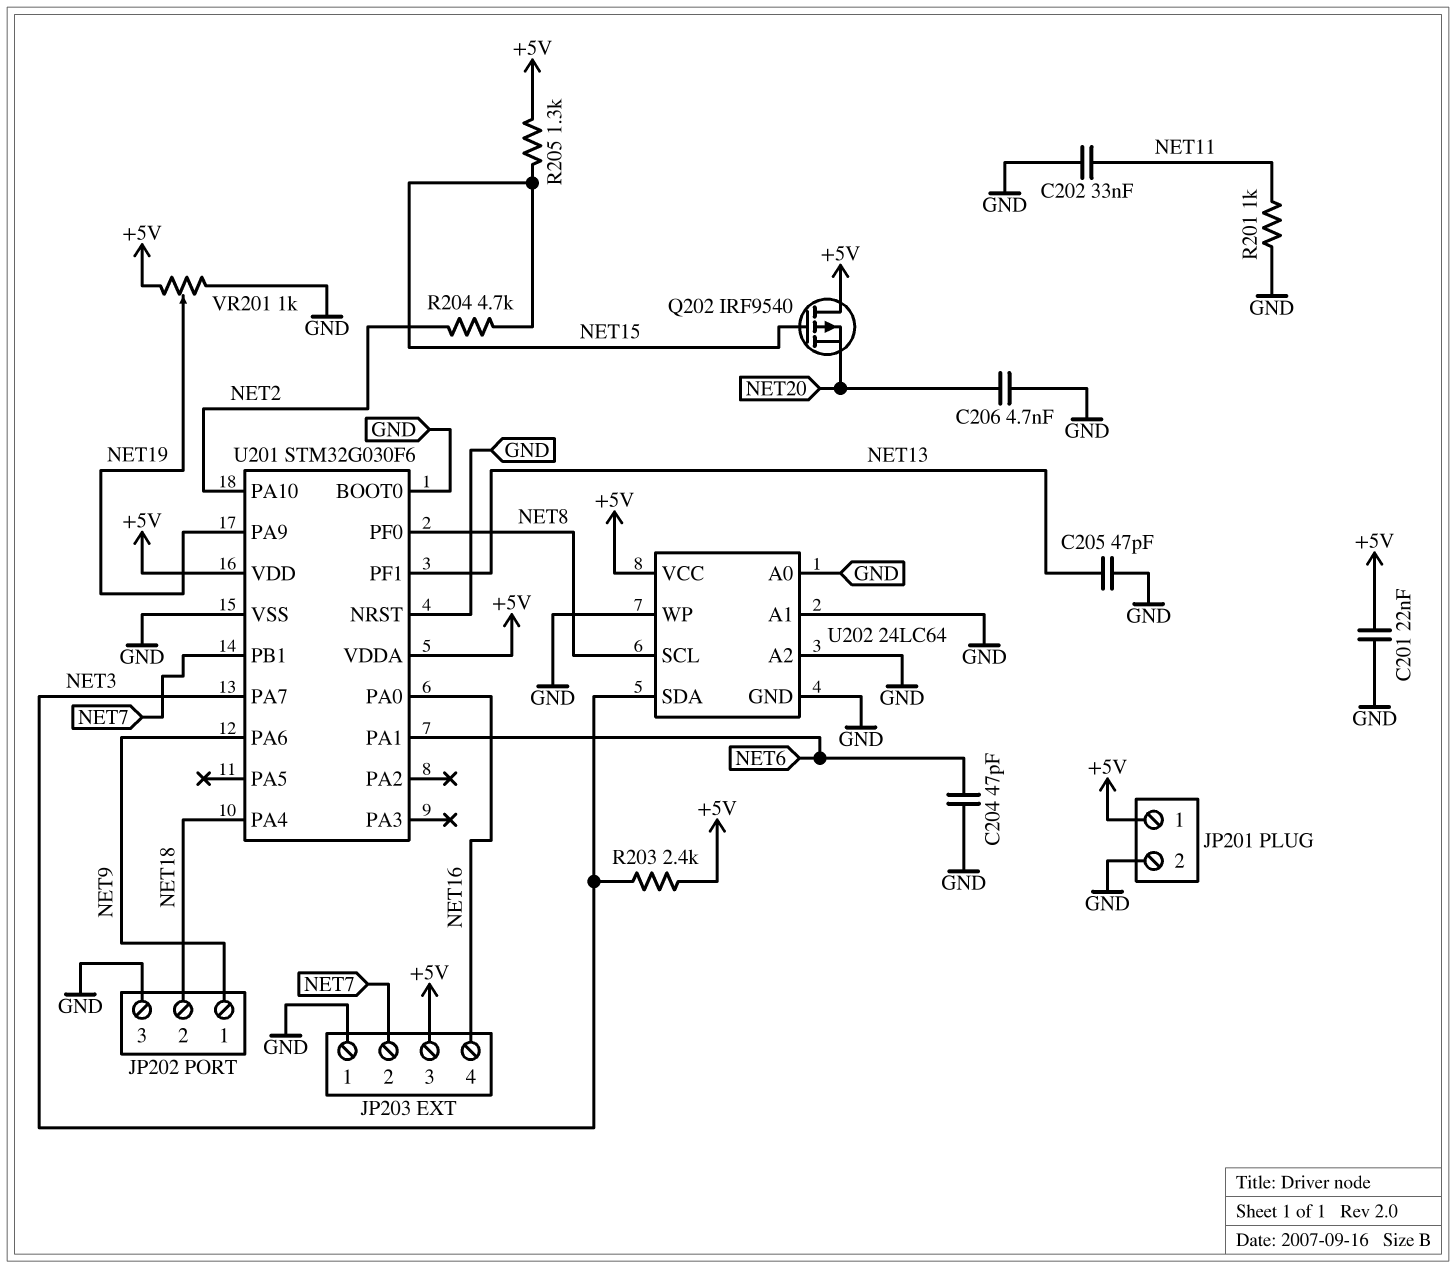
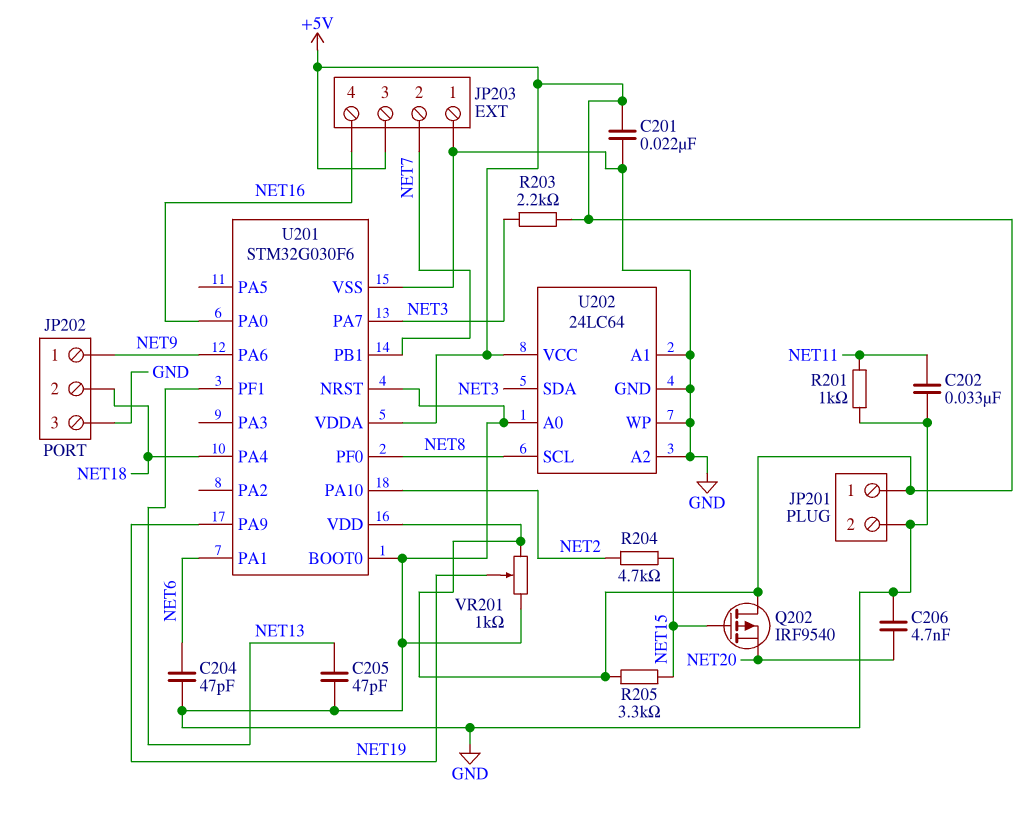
R203: 2.4k (+5V, NET3) -> 2.2k (+5V, NET3)
R205: 1.3k (+5V, NET15) -> 3.3k (+5V, NET15)

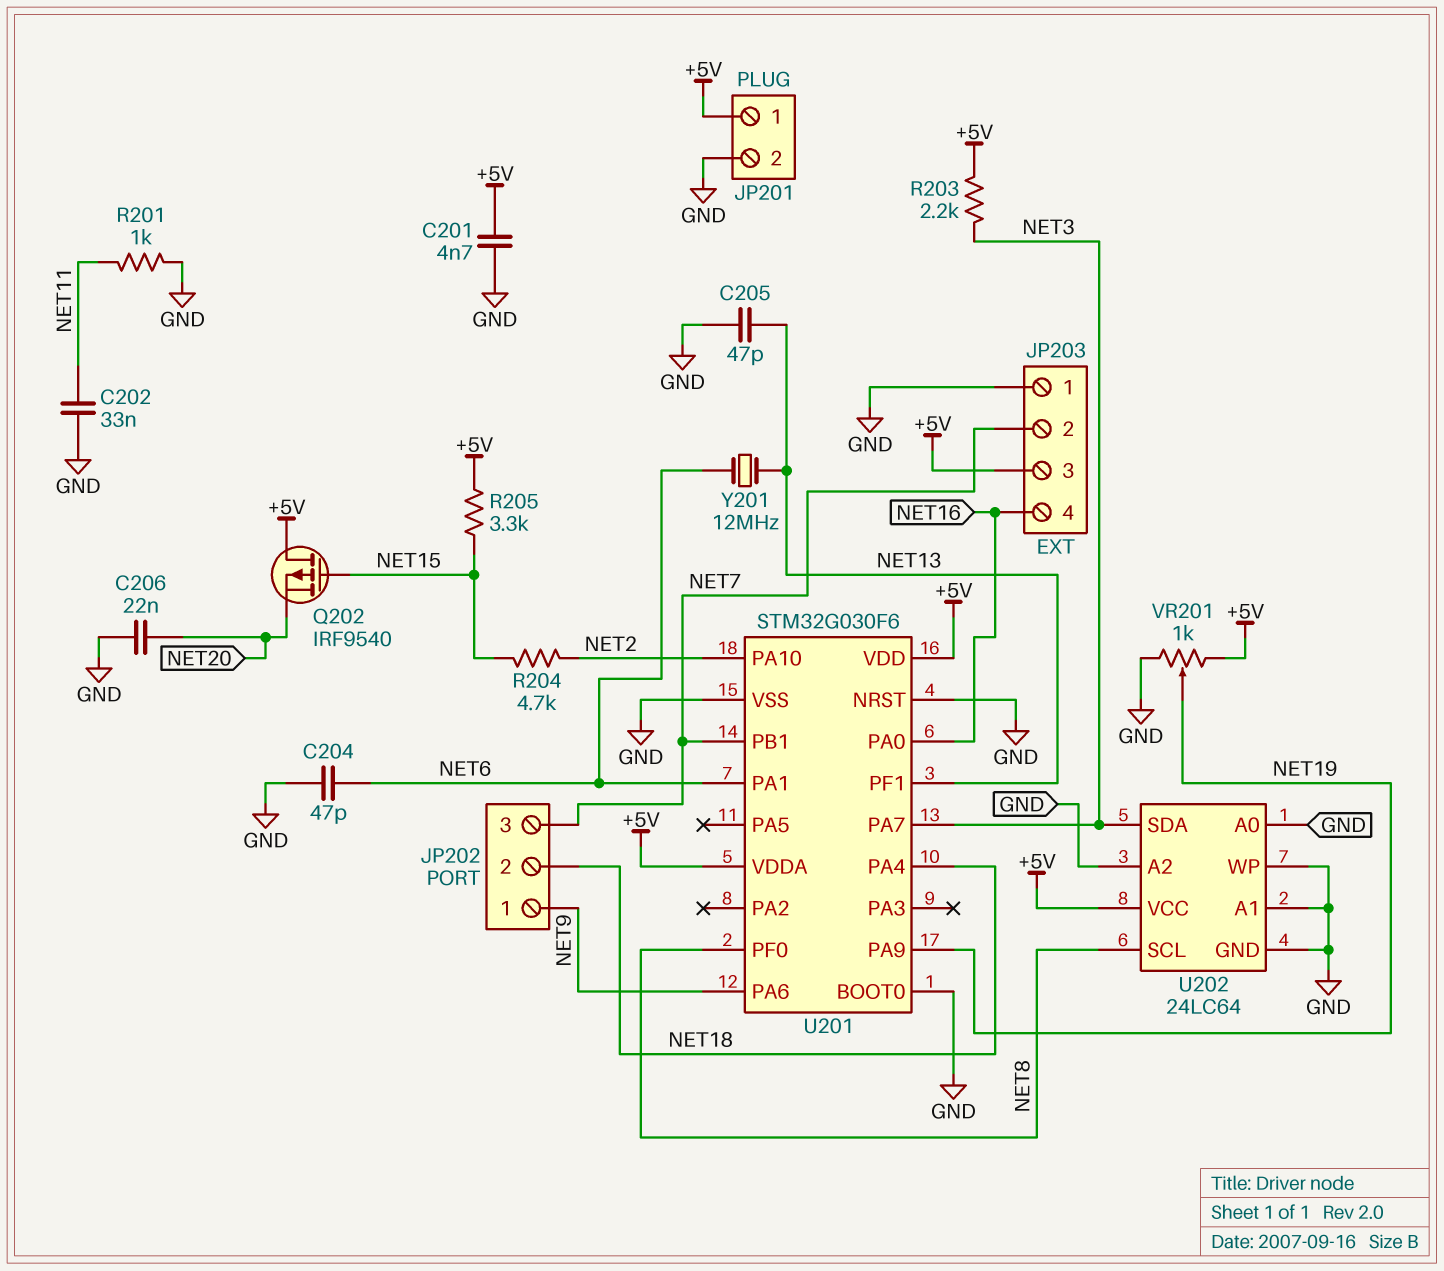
C201: 22nF (+5V, GND) -> 4.7nF (+5V, GND)
C206: 4.7nF (GND, NET20) -> 22nF (GND, NET20)
JP202 pin 3: GND -> NET7
Y201: none -> 12MHz (NET6, NET13)

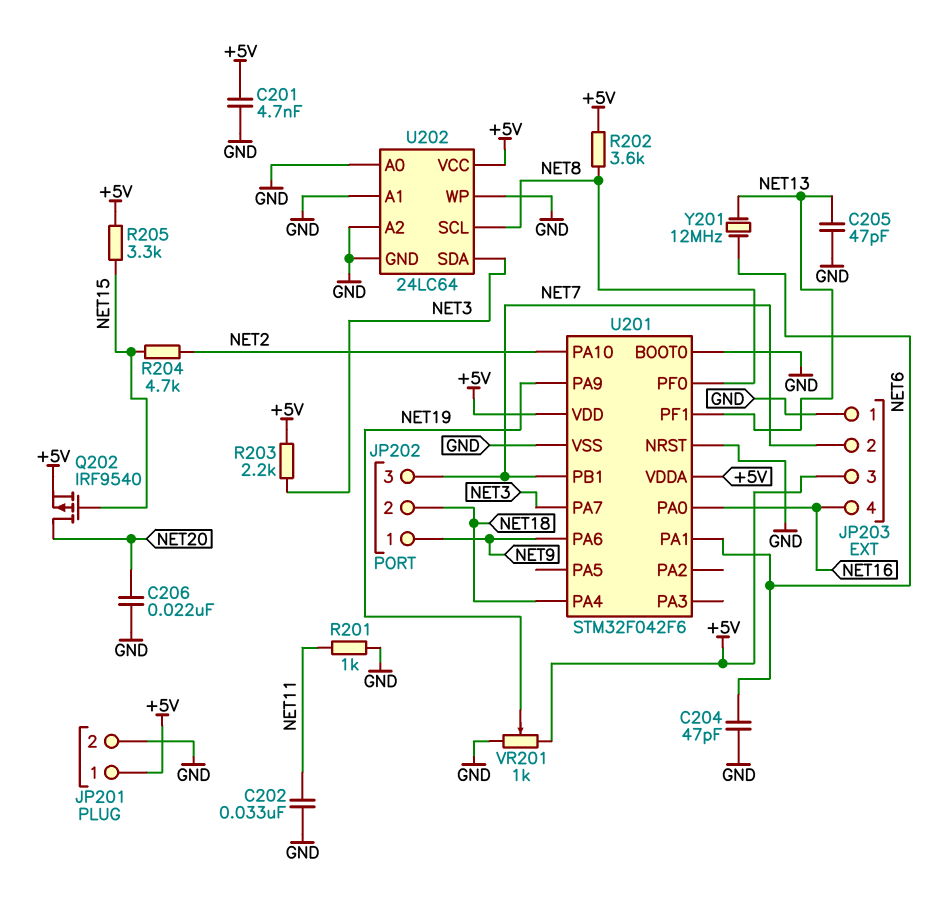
Q202: PMOS IRF9540 (G NET15, D +5V, S NET20) -> PMOS IRF9540 (G NET15, D NET20, S +5V)
R202: none -> 3.6k (+5V, NET8)
U201: STM32G030F6 -> STM32F042F6

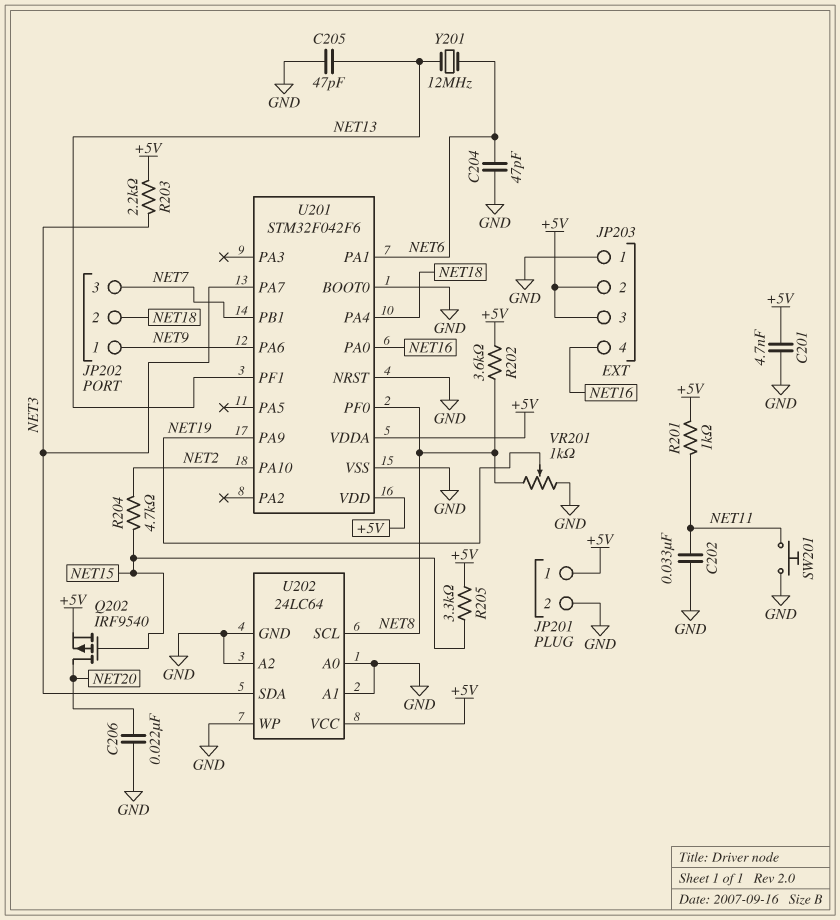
JP203 pin 2: NET7 -> +5V
R201: 1k (GND, NET11) -> 1k (+5V, NET11)
SW201: none -> button (GND, NET11)
VR201: 1k (+5V, GND, wiper NET19) -> 1k (GND, NET8, wiper NET19)

